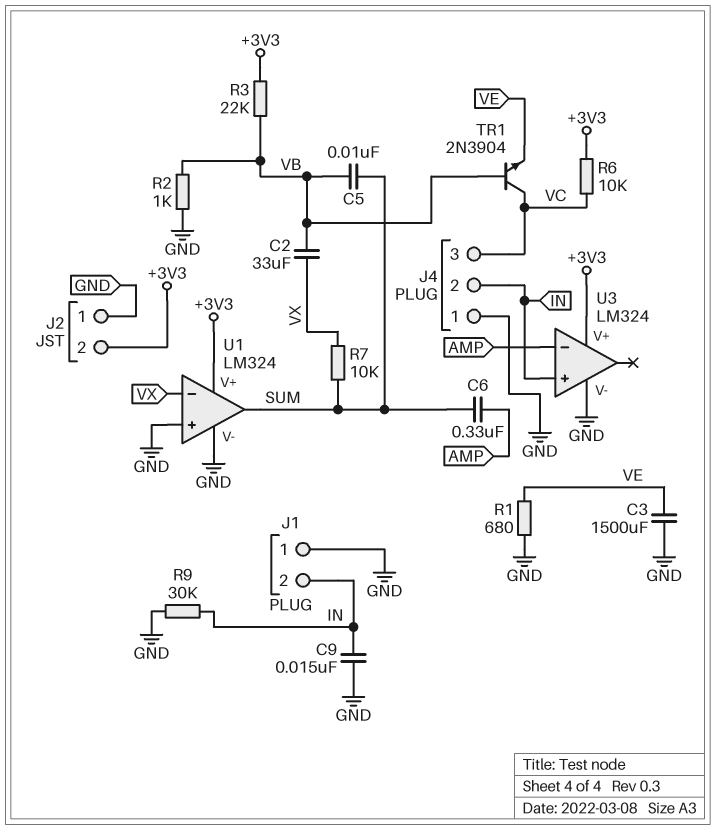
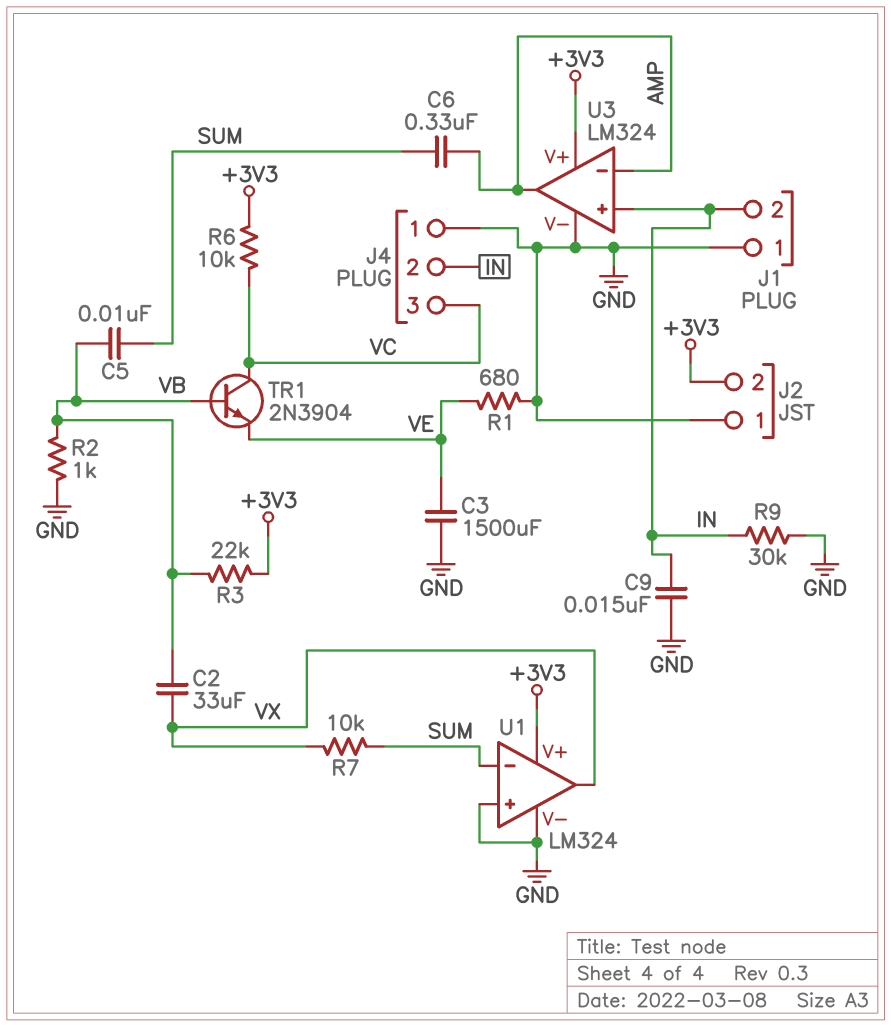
U1 pin in-: VX -> SUM
U1 pin out: SUM -> VX
U3 pin out: none -> AMP

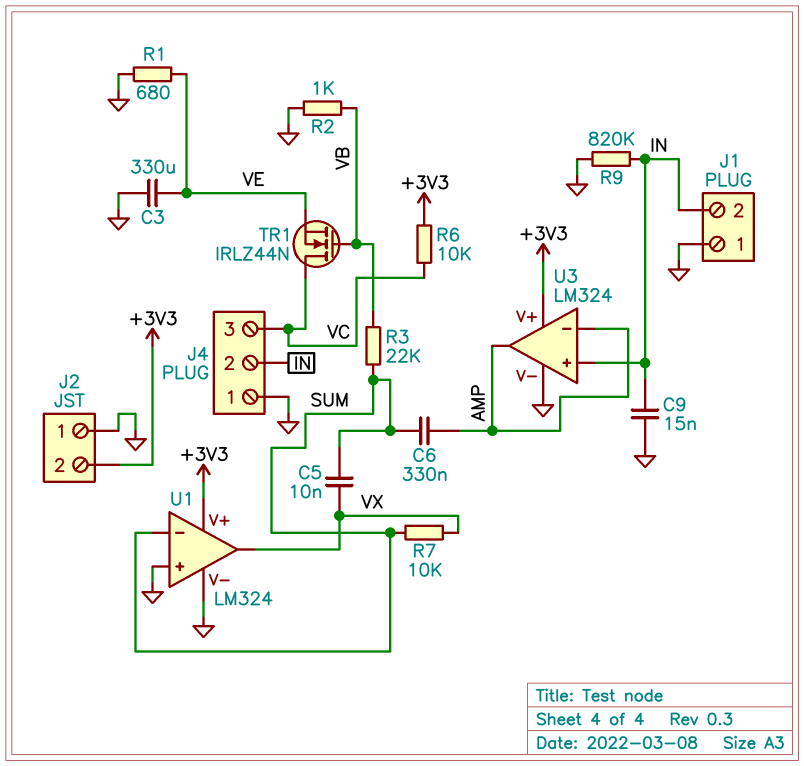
C2: 33uF (VB, VX) -> none
C3: 1500uF (GND, VE) -> 330uF (GND, VE)
C5: 10nF (SUM, VB) -> 10nF (SUM, VX)
R3: 22k (+3V3, VB) -> 22k (SUM, VB)
R9: 30k (GND, IN) -> 820k (GND, IN)
TR1: NPN 2N3904 (B VB, C VC, E VE) -> NMOS IRLZ44N (G VB, D VC, S VE)

